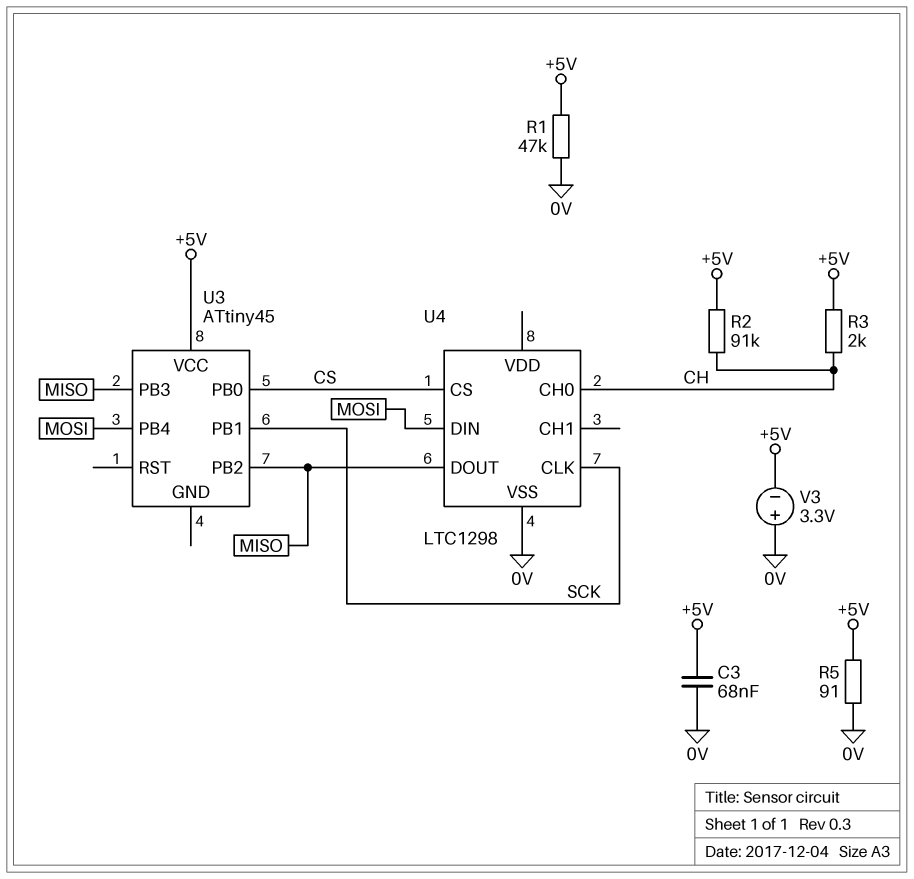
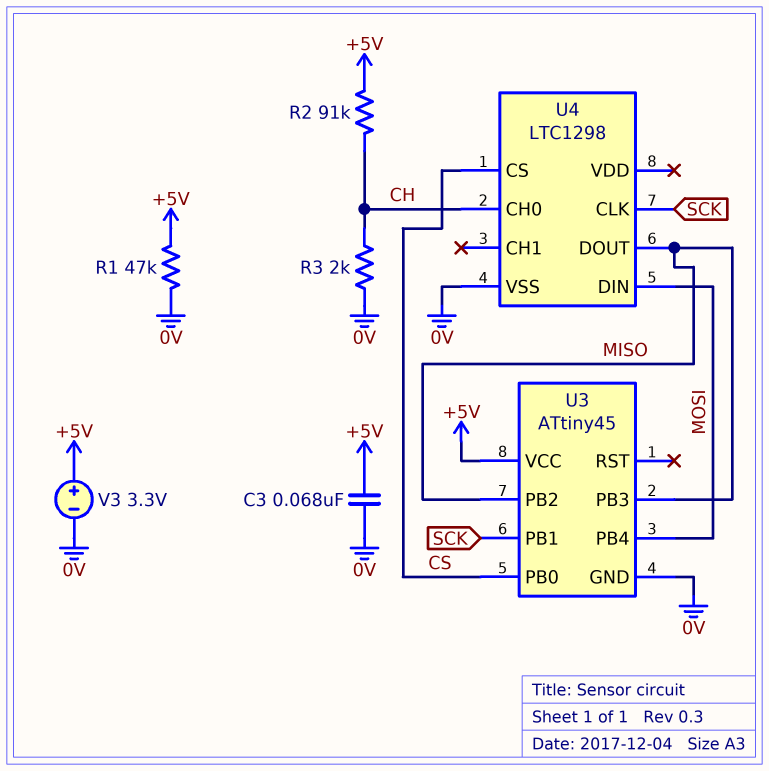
R3: 2k (+5V, CH) -> 2k (0V, CH)
R5: 91 (+5V, 0V) -> none
U3 pin GND: none -> 0V
V3: 3.3V (plus 0V, minus +5V) -> 3.3V (plus +5V, minus 0V)

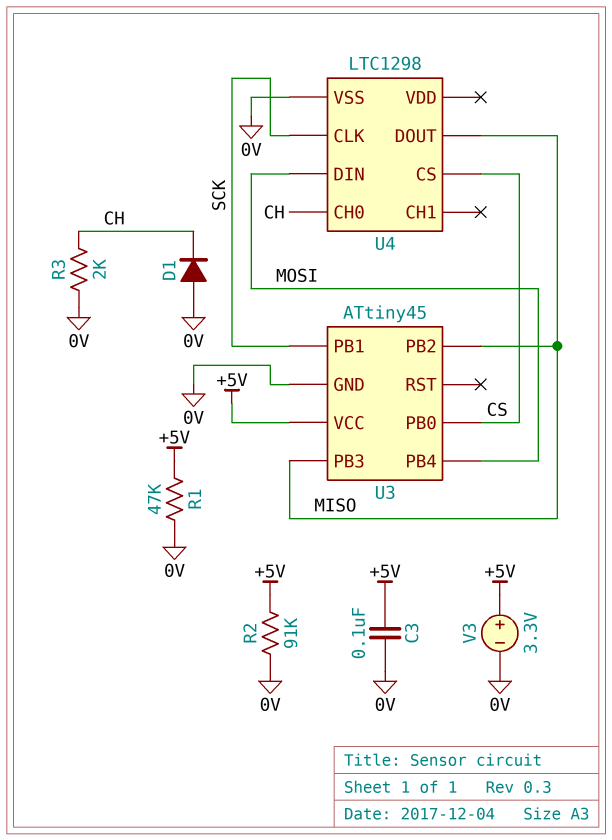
C3: 68nF (+5V, 0V) -> 100nF (+5V, 0V)
D1: none -> diode (A 0V, K CH)
R2: 91k (+5V, CH) -> 91k (+5V, 0V)

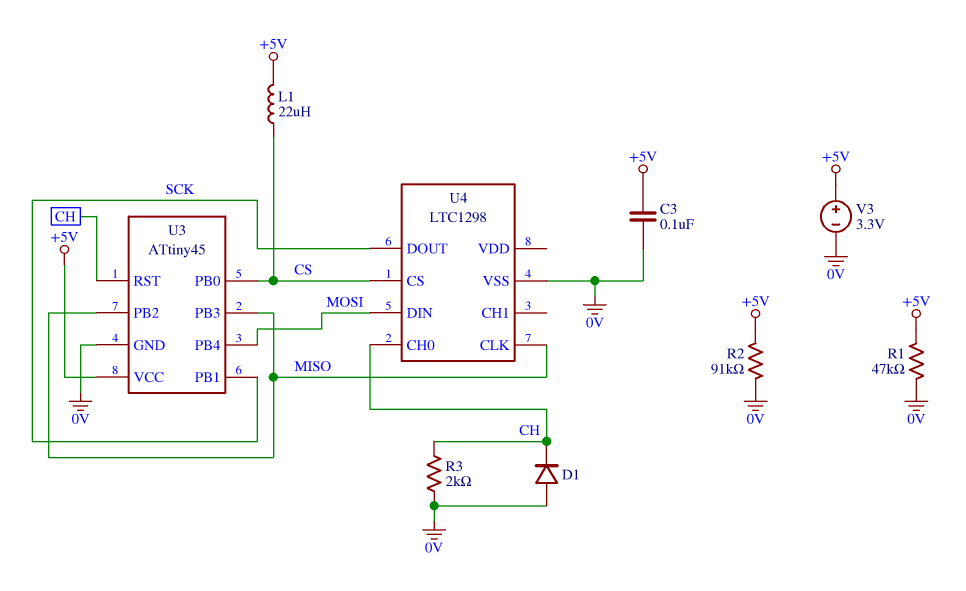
L1: none -> 22uH (+5V, CS)
U3 pin RST: none -> CH
U4 pin CLK: SCK -> MISO
U4 pin DOUT: MISO -> SCK

